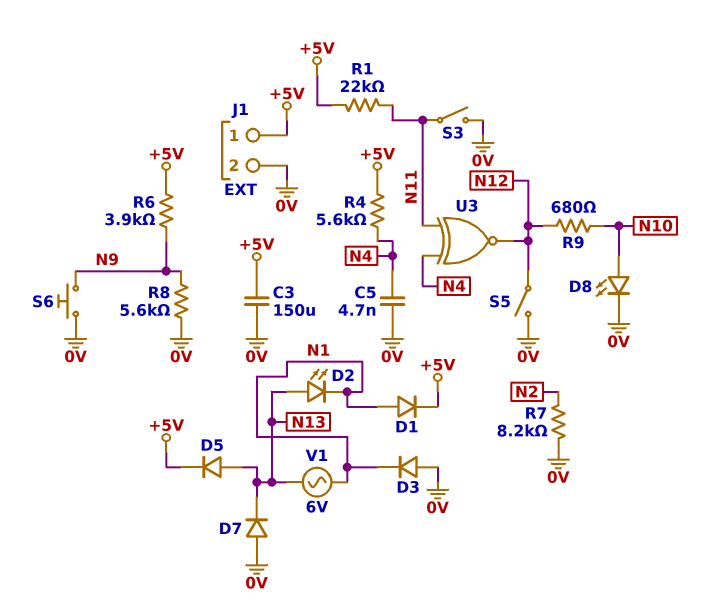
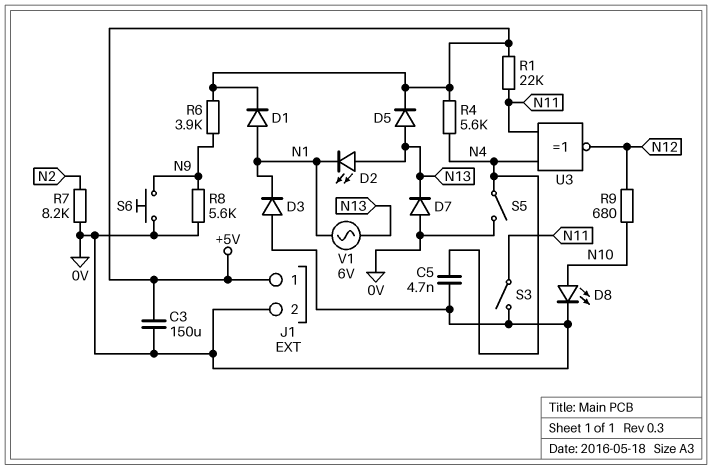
S5: switch (0V, N12) -> switch (0V, N4)

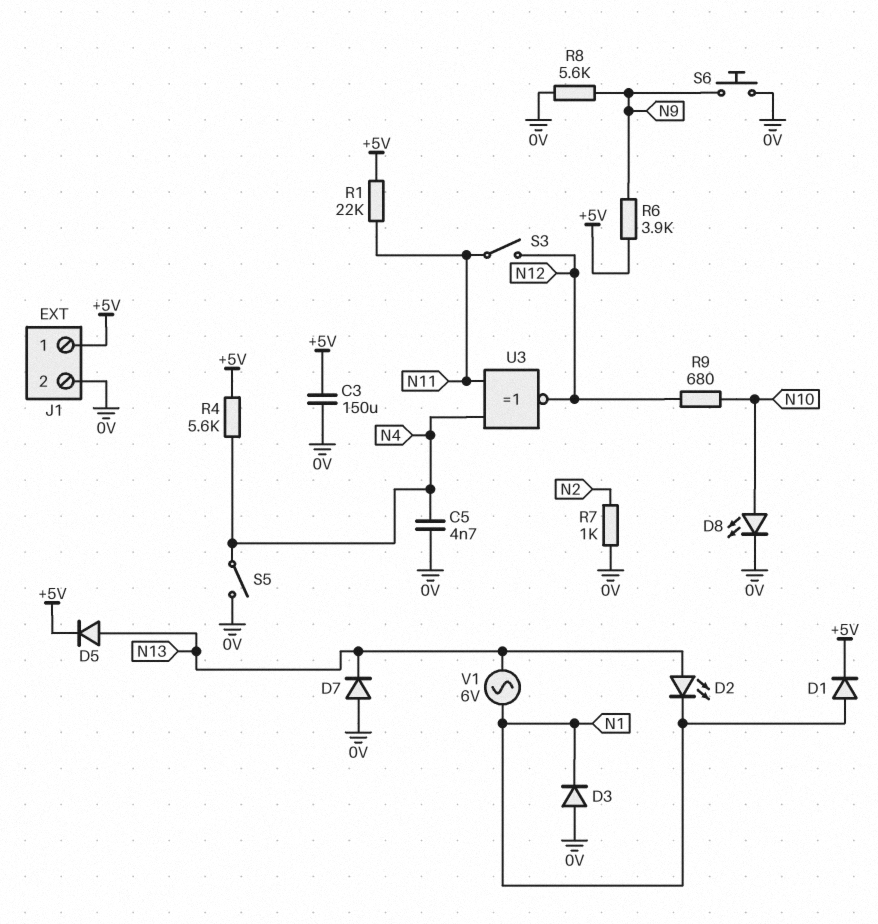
R7: 8.2k (0V, N2) -> 1k (0V, N2)
S3: switch (0V, N11) -> switch (N11, N12)

